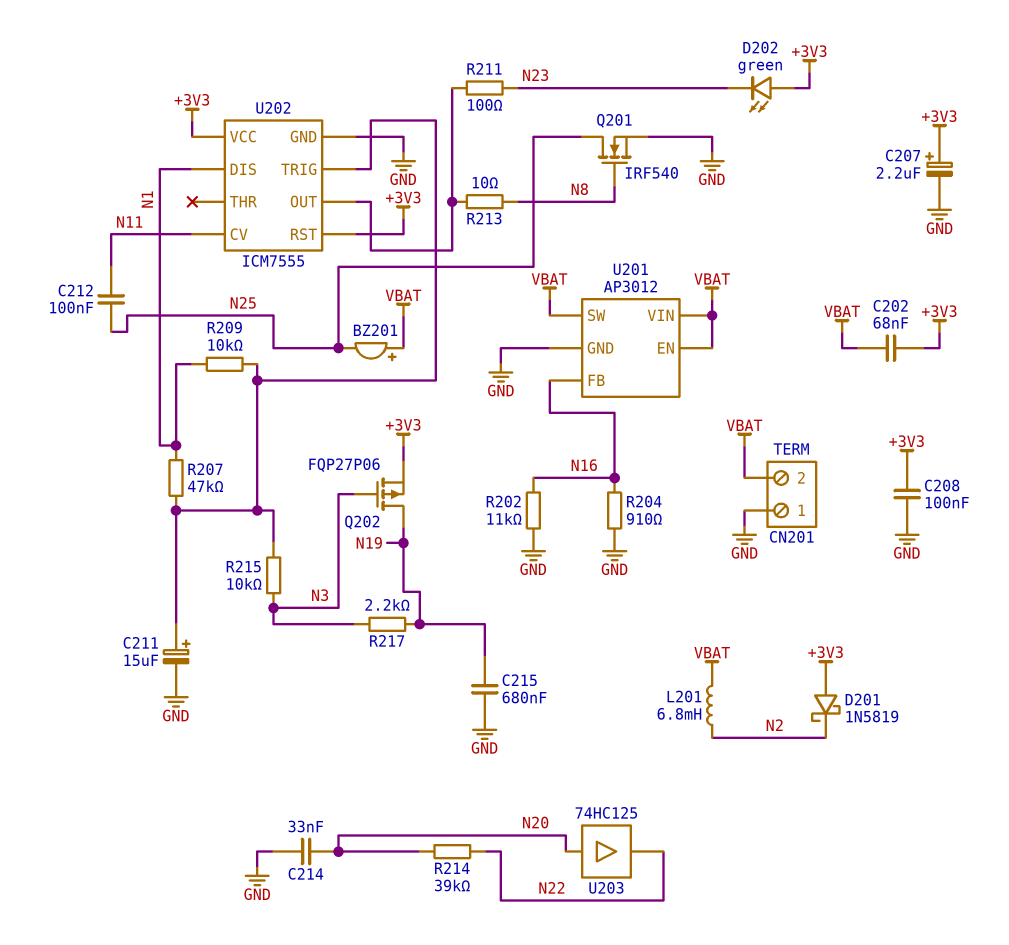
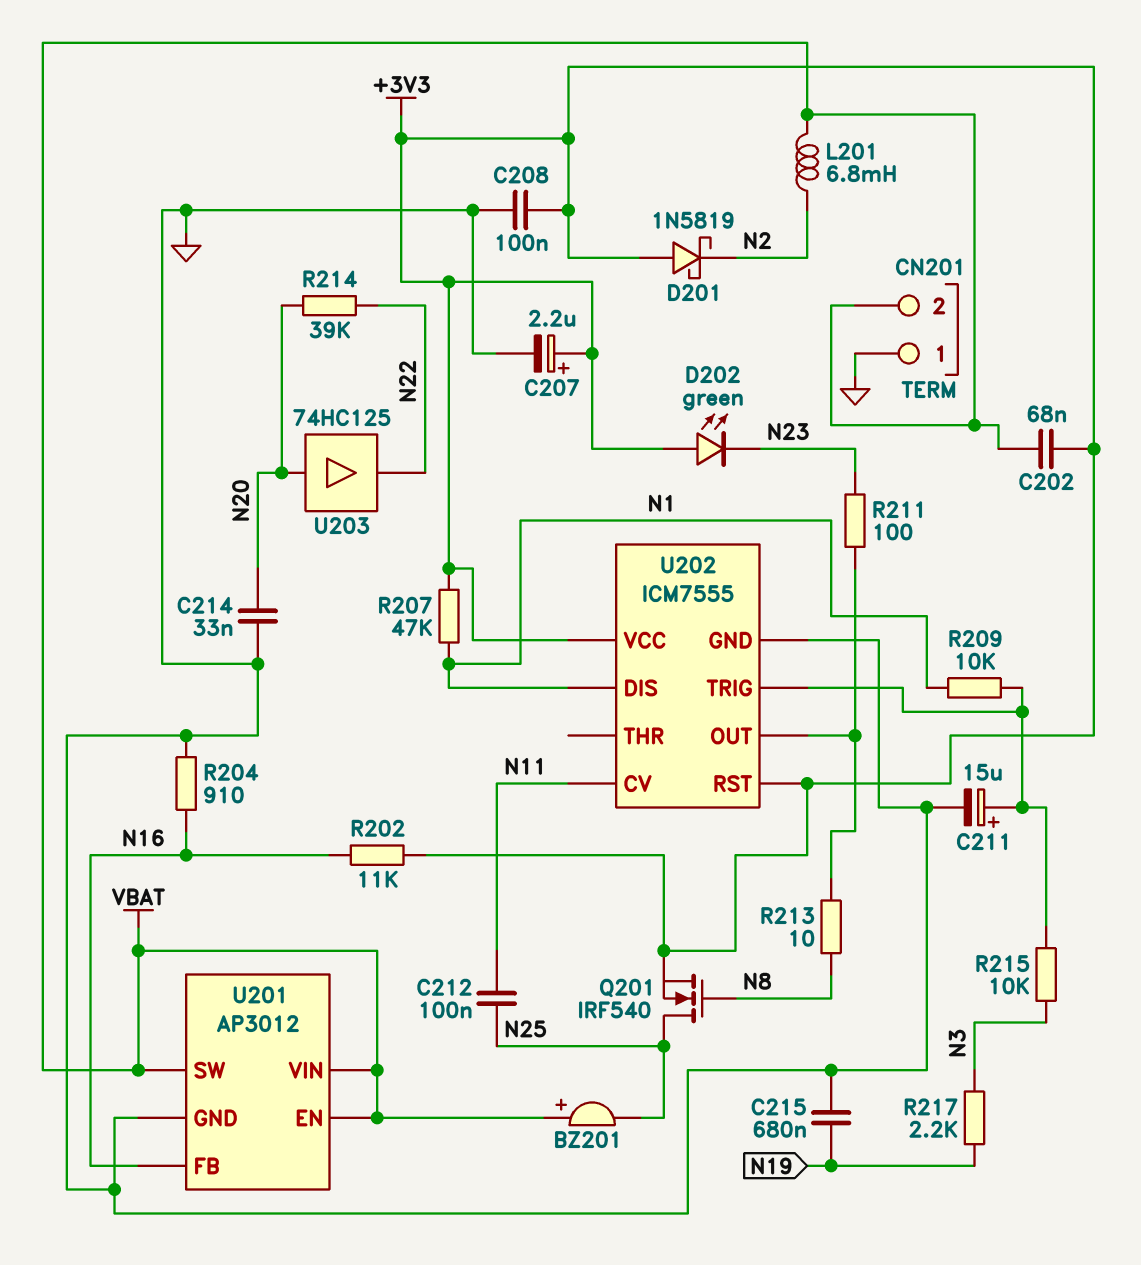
Q201: NMOS IRF540 (G N8, D N25, S GND) -> NMOS IRF540 (G N8, D N25, S +3V3)
Q202: PMOS FQP27P06 (G N3, D N19, S +3V3) -> none
R202: 11k (GND, N16) -> 11k (+3V3, N16)
R207: 47k (N1, U202/TRIG) -> 47k (+3V3, N1)

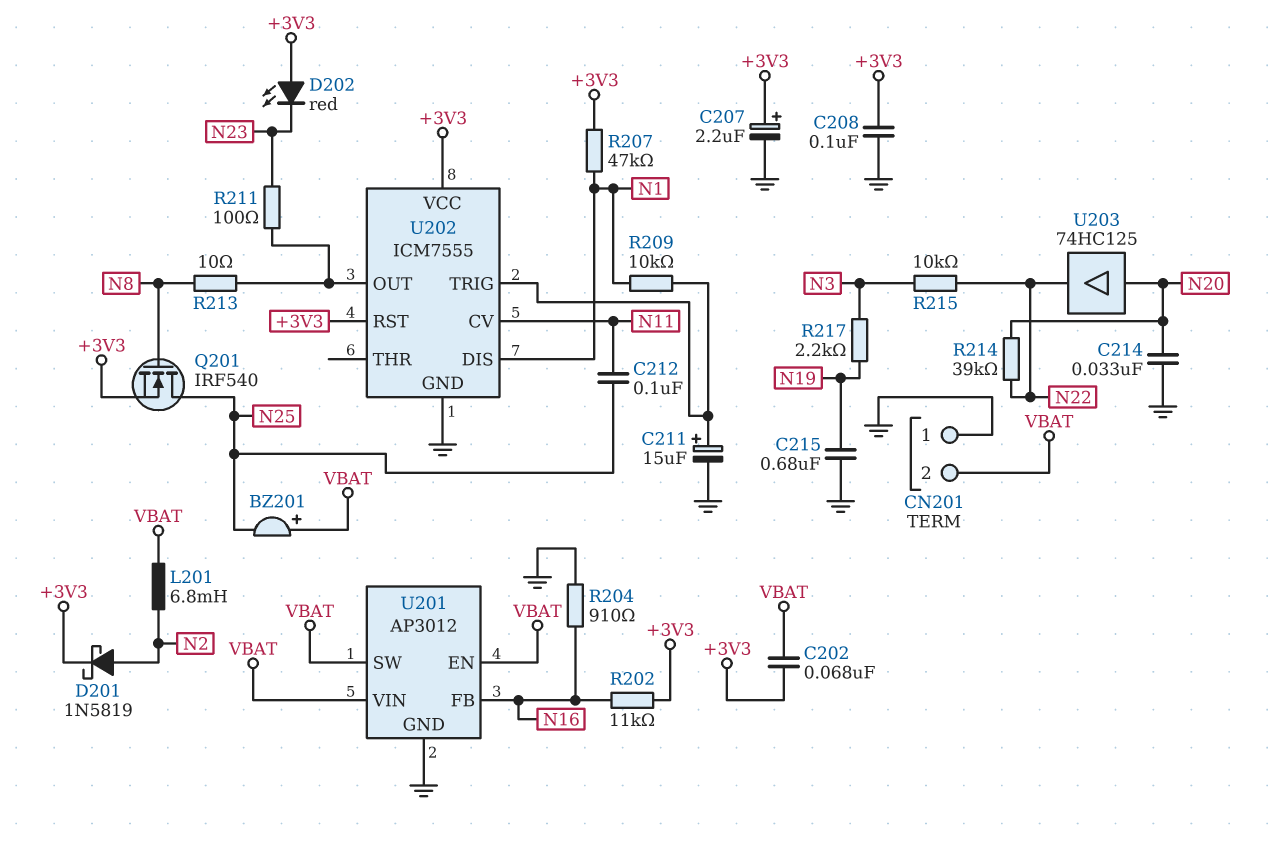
D201: schottky 1N5819 (A +3V3, K N2) -> schottky 1N5819 (A N2, K +3V3)
D202: LED green (A +3V3, K N23) -> LED red (A +3V3, K N23)
R215: 10k (N3, U202/TRIG) -> 10k (N3, N22)

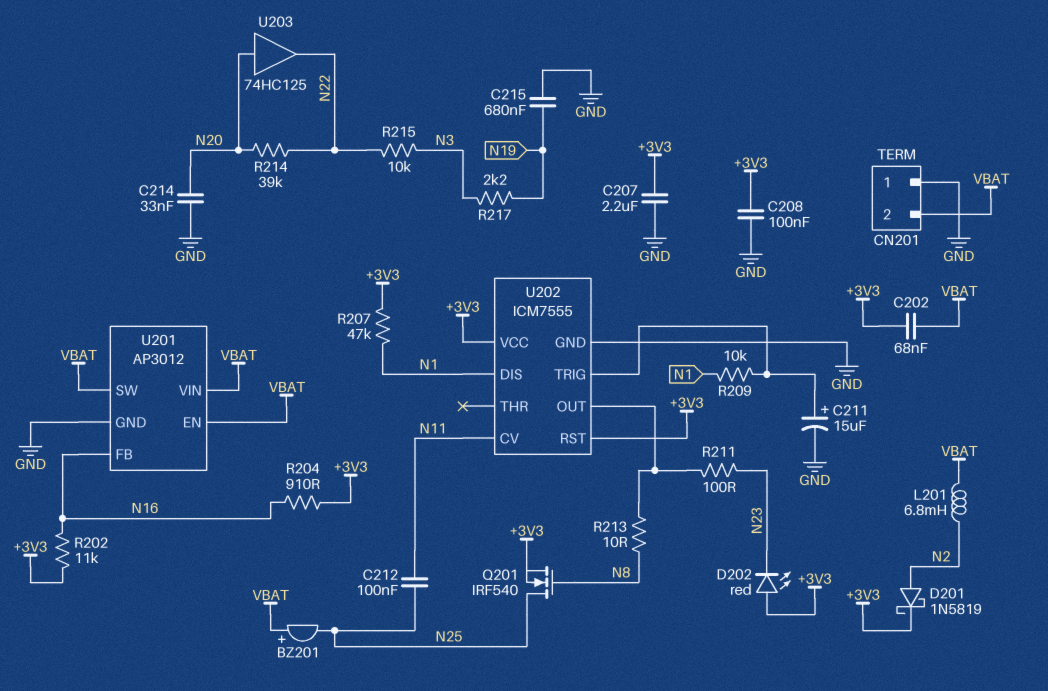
C207: 2.2uF (plus +3V3, minus GND) -> 2.2uF (+3V3, GND)
R204: 910 (GND, N16) -> 910 (+3V3, N16)

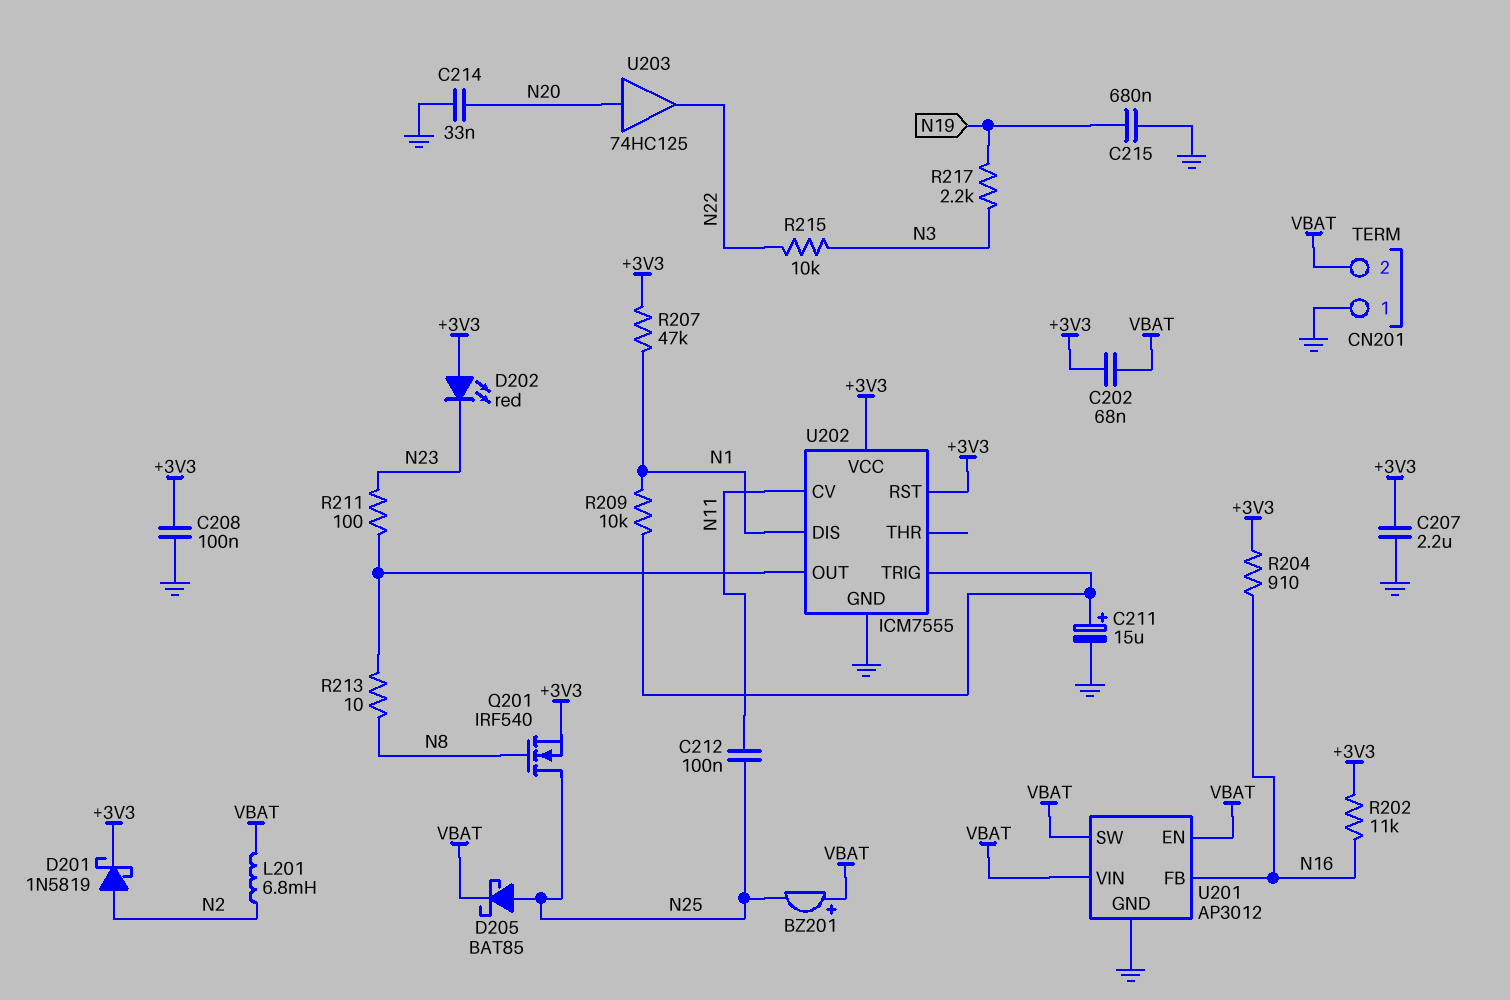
D205: none -> schottky BAT85 (A N25, K VBAT)
R214: 39k (N20, N22) -> none

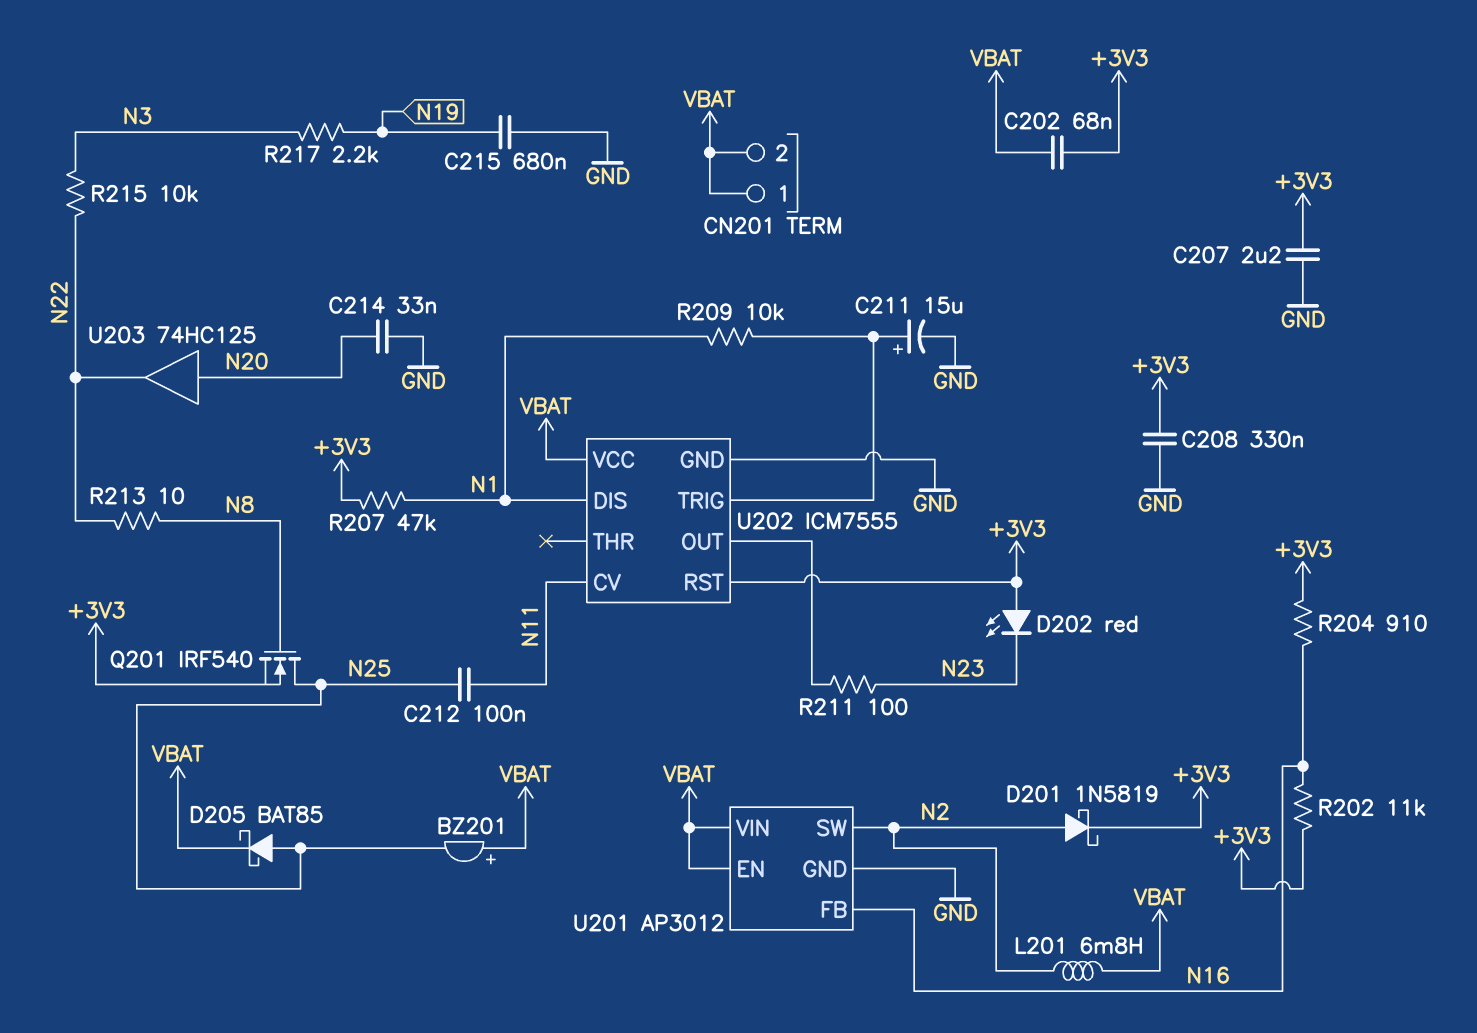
C208: 100nF (+3V3, GND) -> 330nF (+3V3, GND)
CN201 pin 1: GND -> VBAT
R213: 10 (N8, U202/OUT) -> 10 (N8, N22)
U201 pin SW: VBAT -> N2
U202 pin VCC: +3V3 -> VBAT

